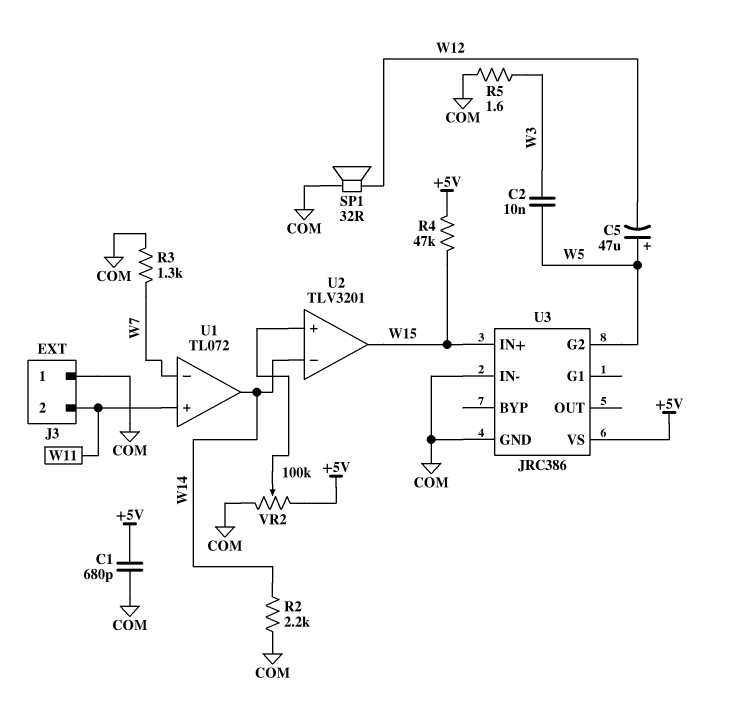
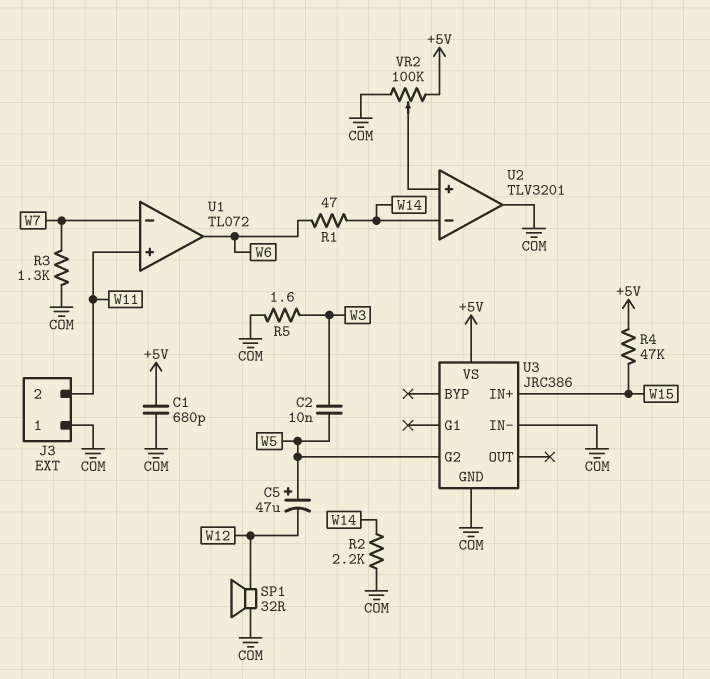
R1: none -> 47 (W6, W14)
U1 pin out: W14 -> W6
U2 pin out: W15 -> COM

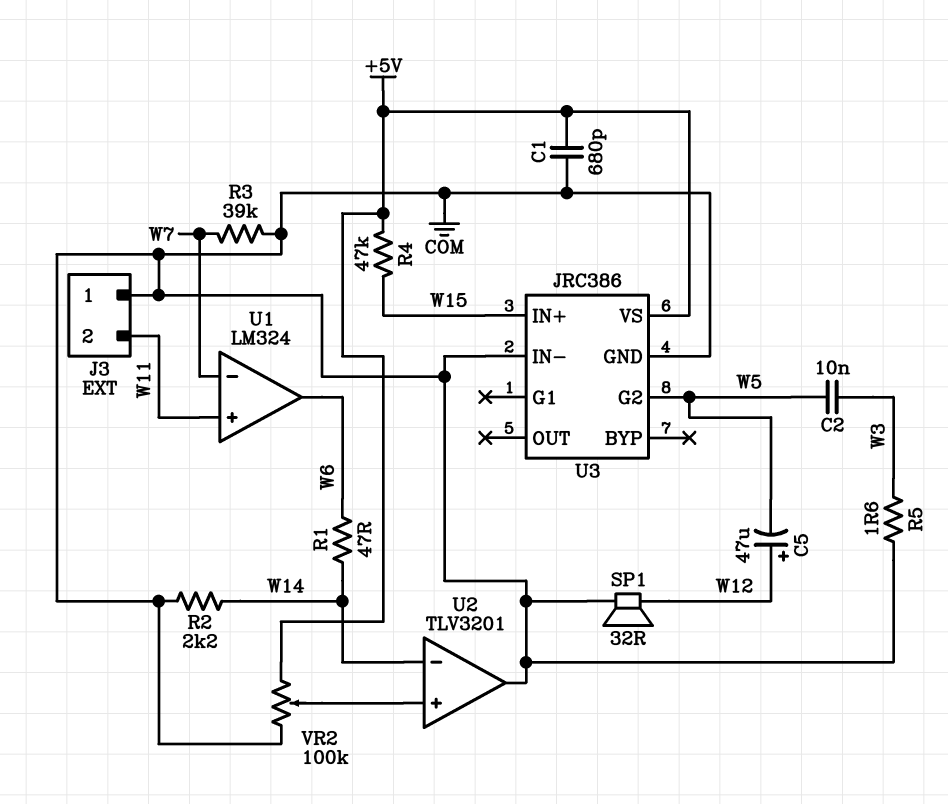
C5: 47uF (plus W5, minus W12) -> 47uF (plus W12, minus W5)
R3: 1.3k (COM, W7) -> 39k (COM, W7)
U1: TL072 -> LM324

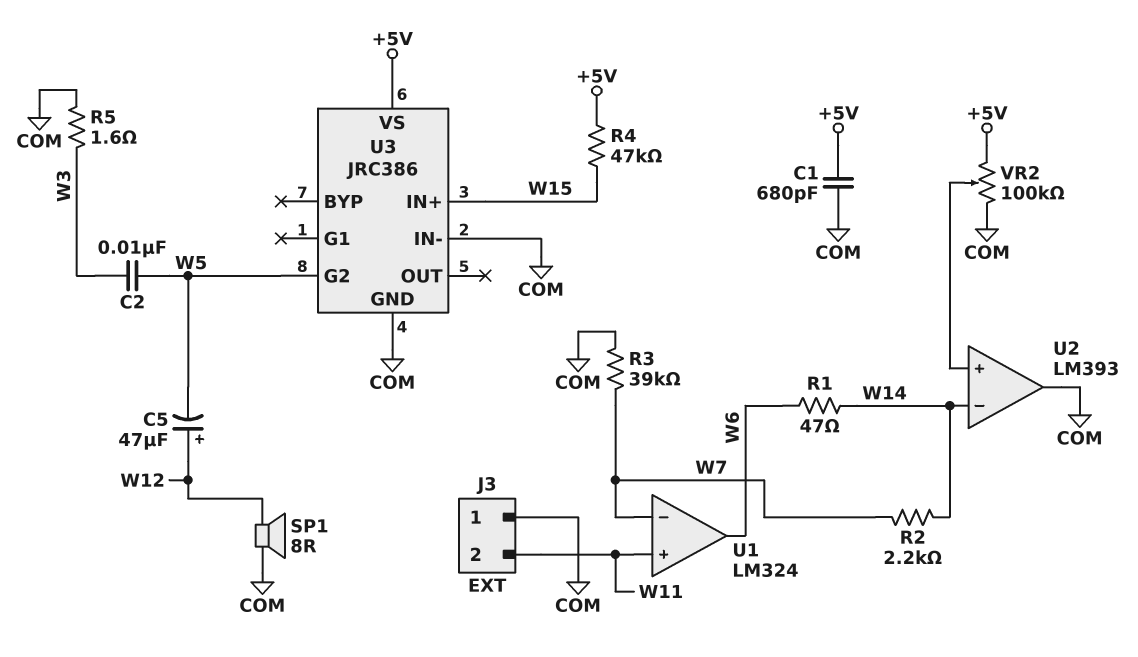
R2: 2.2k (COM, W14) -> 2.2k (W7, W14)
SP1: speaker 32R (COM, W12) -> speaker 8R (COM, W12)
U2: TLV3201 -> LM393

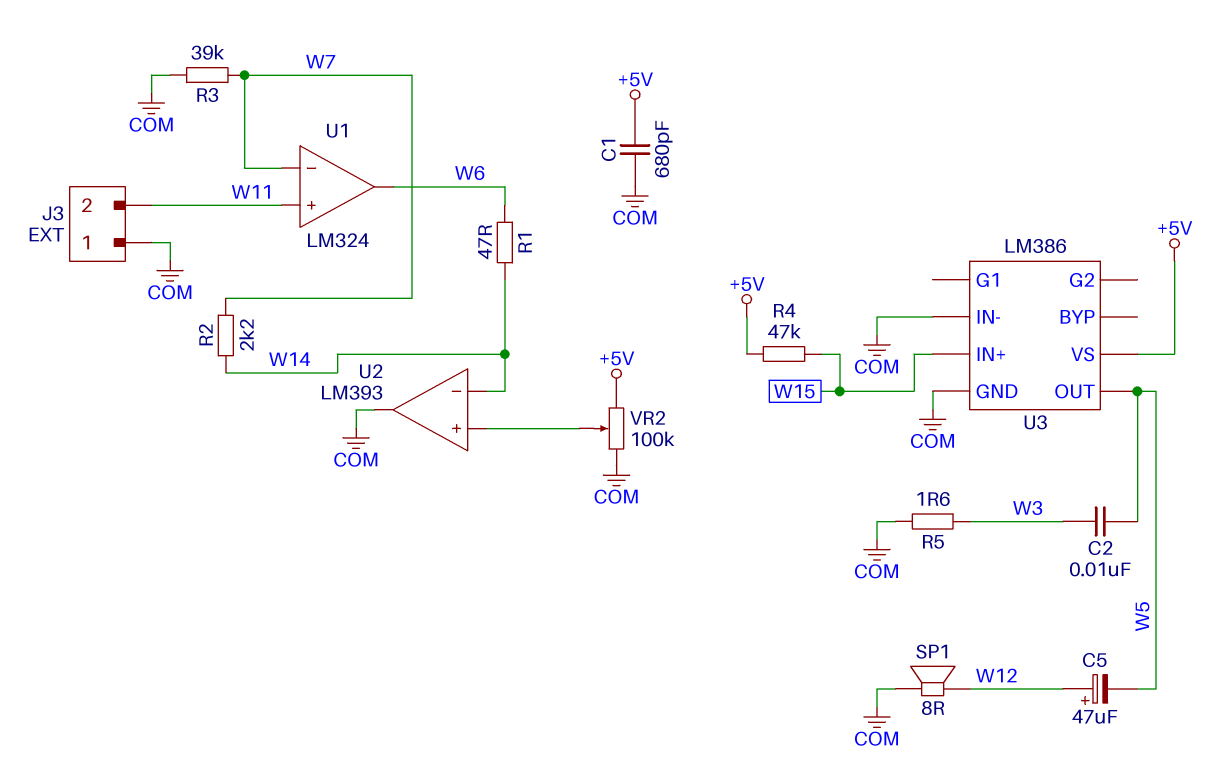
U3: JRC386 -> LM386
U3 pin G2: W5 -> none
U3 pin OUT: none -> W5

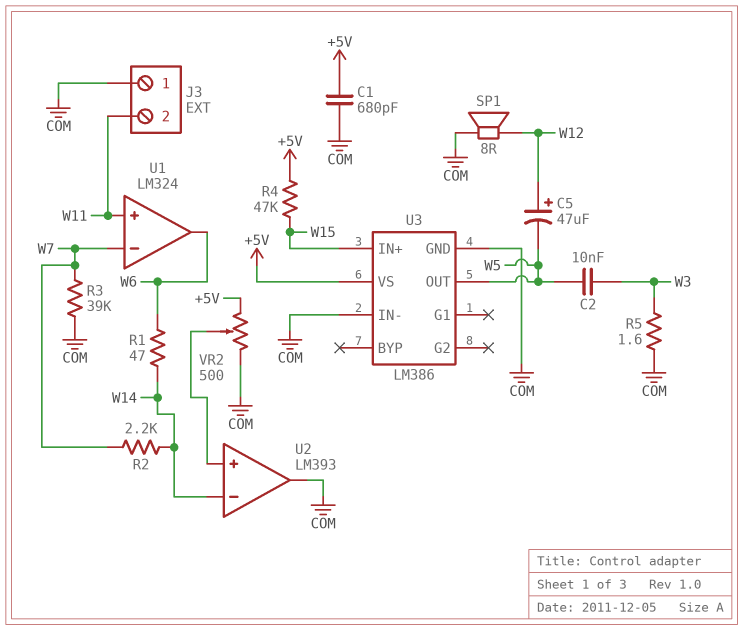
VR2: 100k (+5V, COM, wiper U2/in+) -> 500 (+5V, COM, wiper U2/in+)

